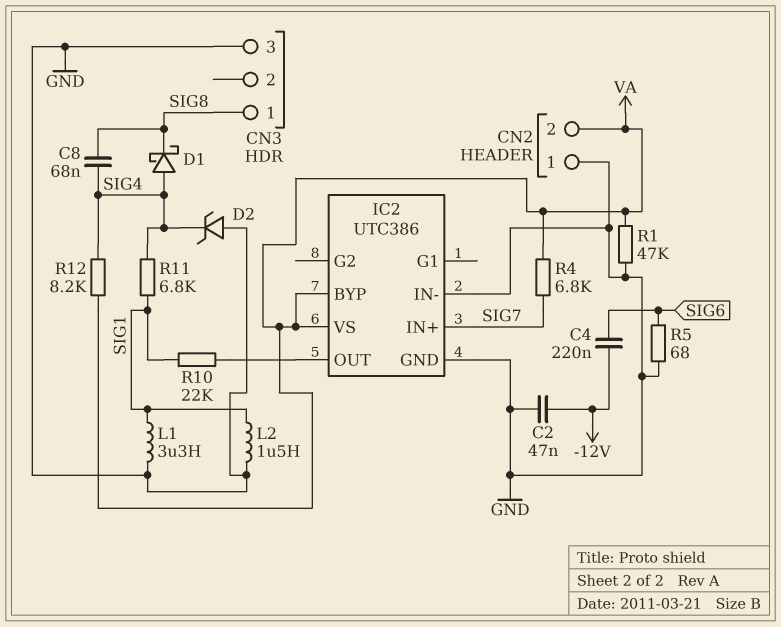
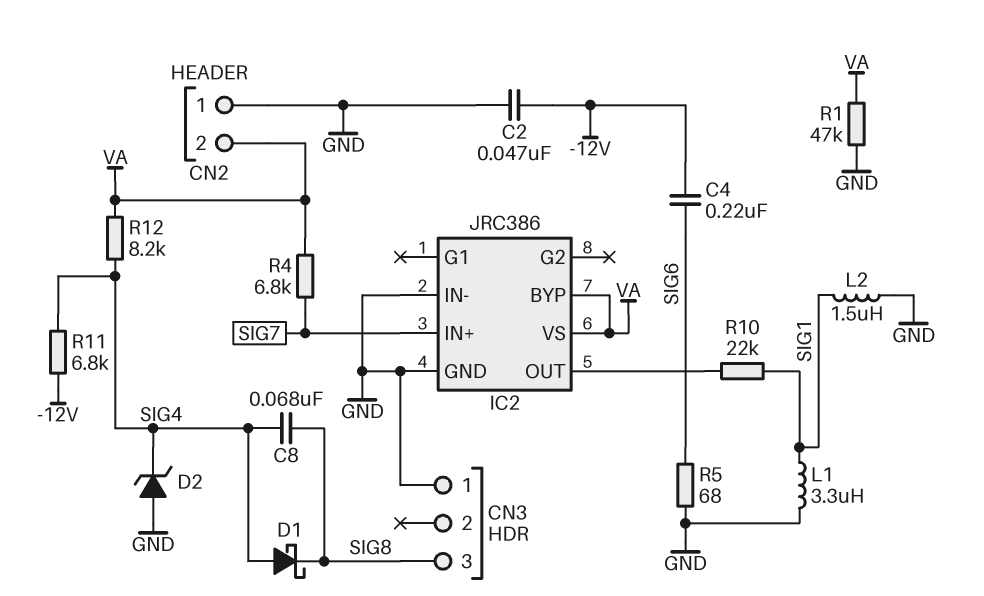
CN3 pin 1: SIG8 -> GND
CN3 pin 3: GND -> SIG8
IC2: UTC386 -> JRC386
R11: 6.8k (SIG1, SIG4) -> 6.8k (-12V, SIG4)

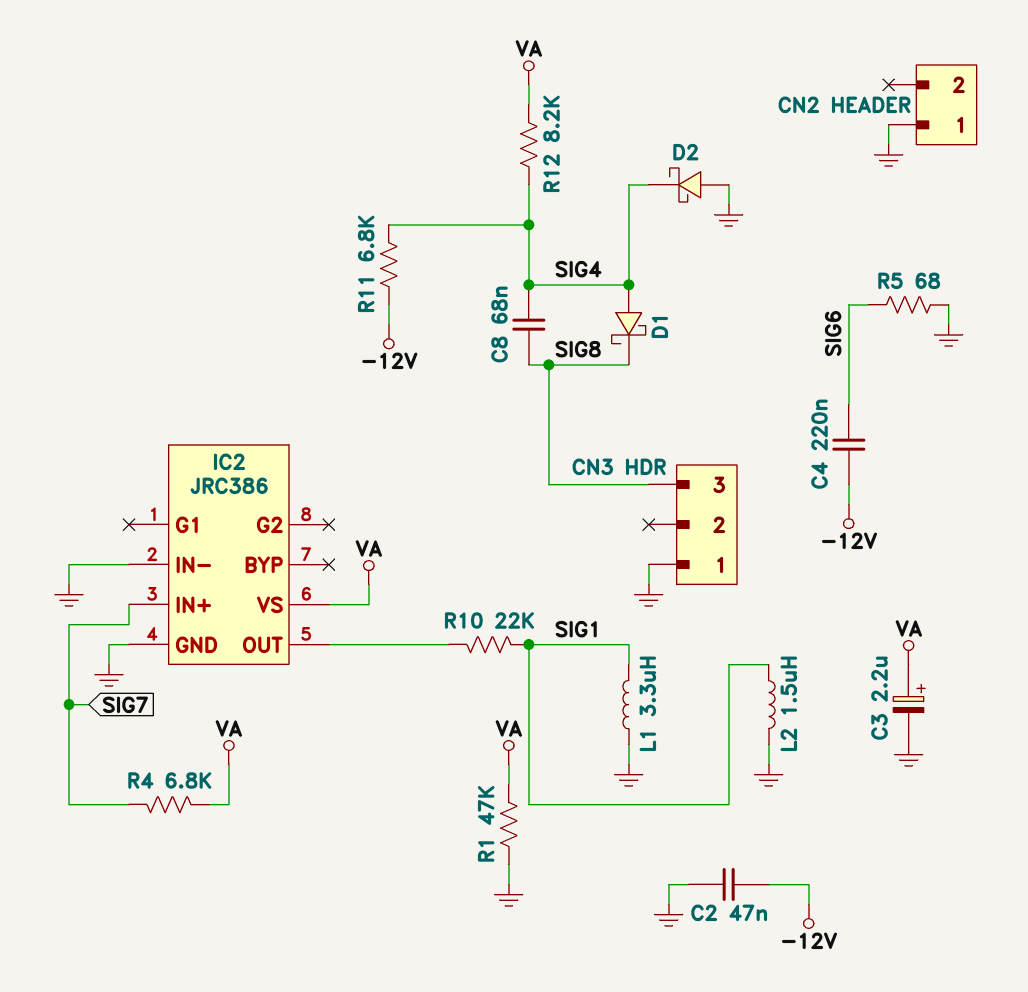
C3: none -> 2.2uF (plus VA, minus GND)
CN2 pin 2: VA -> none
D2: zener (A GND, K SIG4) -> schottky (A GND, K SIG4)
IC2 pin BYP: VA -> none

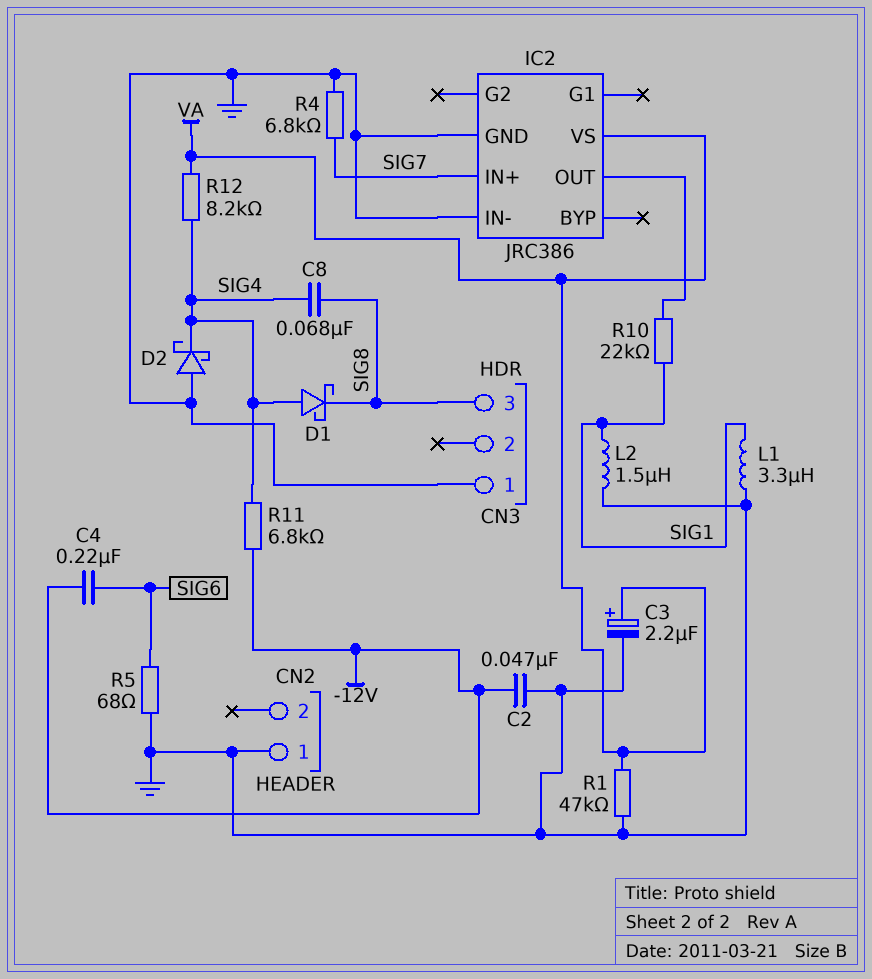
R4: 6.8k (SIG7, VA) -> 6.8k (GND, SIG7)

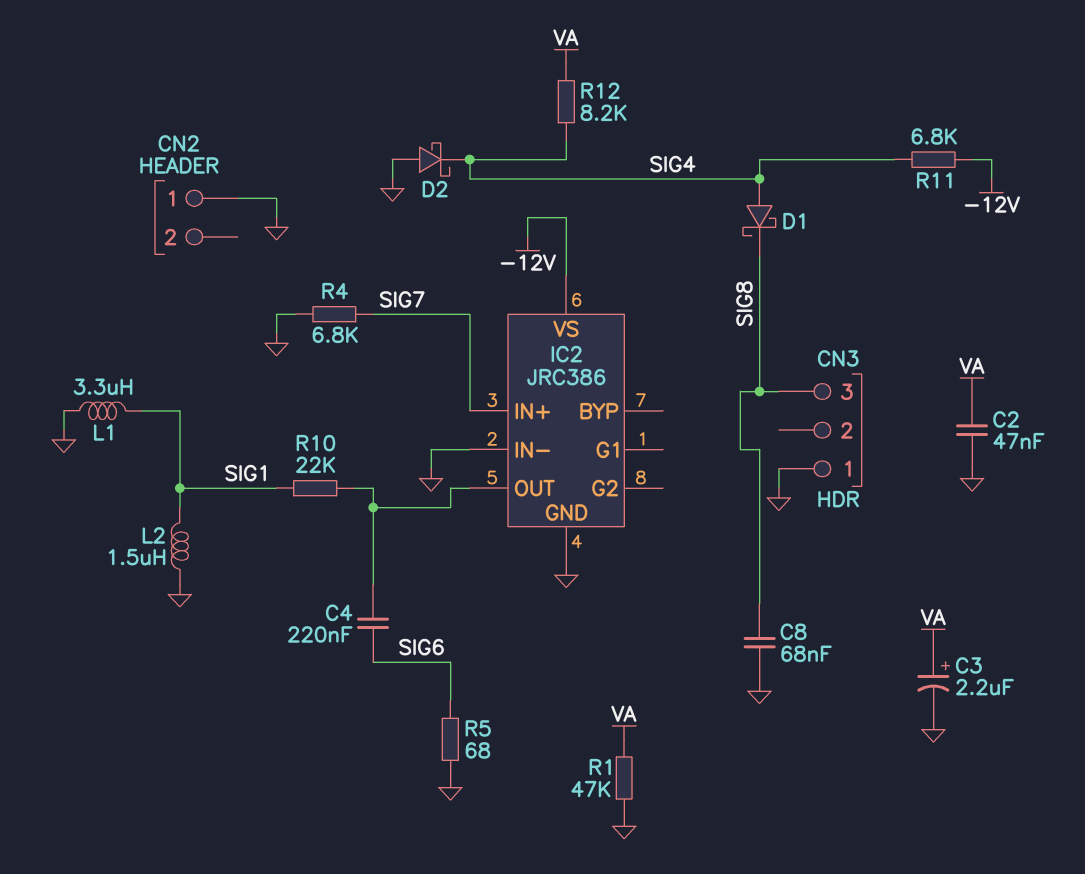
C2: 47nF (-12V, GND) -> 47nF (GND, VA)
C4: 220nF (-12V, SIG6) -> 220nF (IC2/OUT, SIG6)
C8: 68nF (SIG4, SIG8) -> 68nF (GND, SIG8)
IC2 pin VS: VA -> -12V

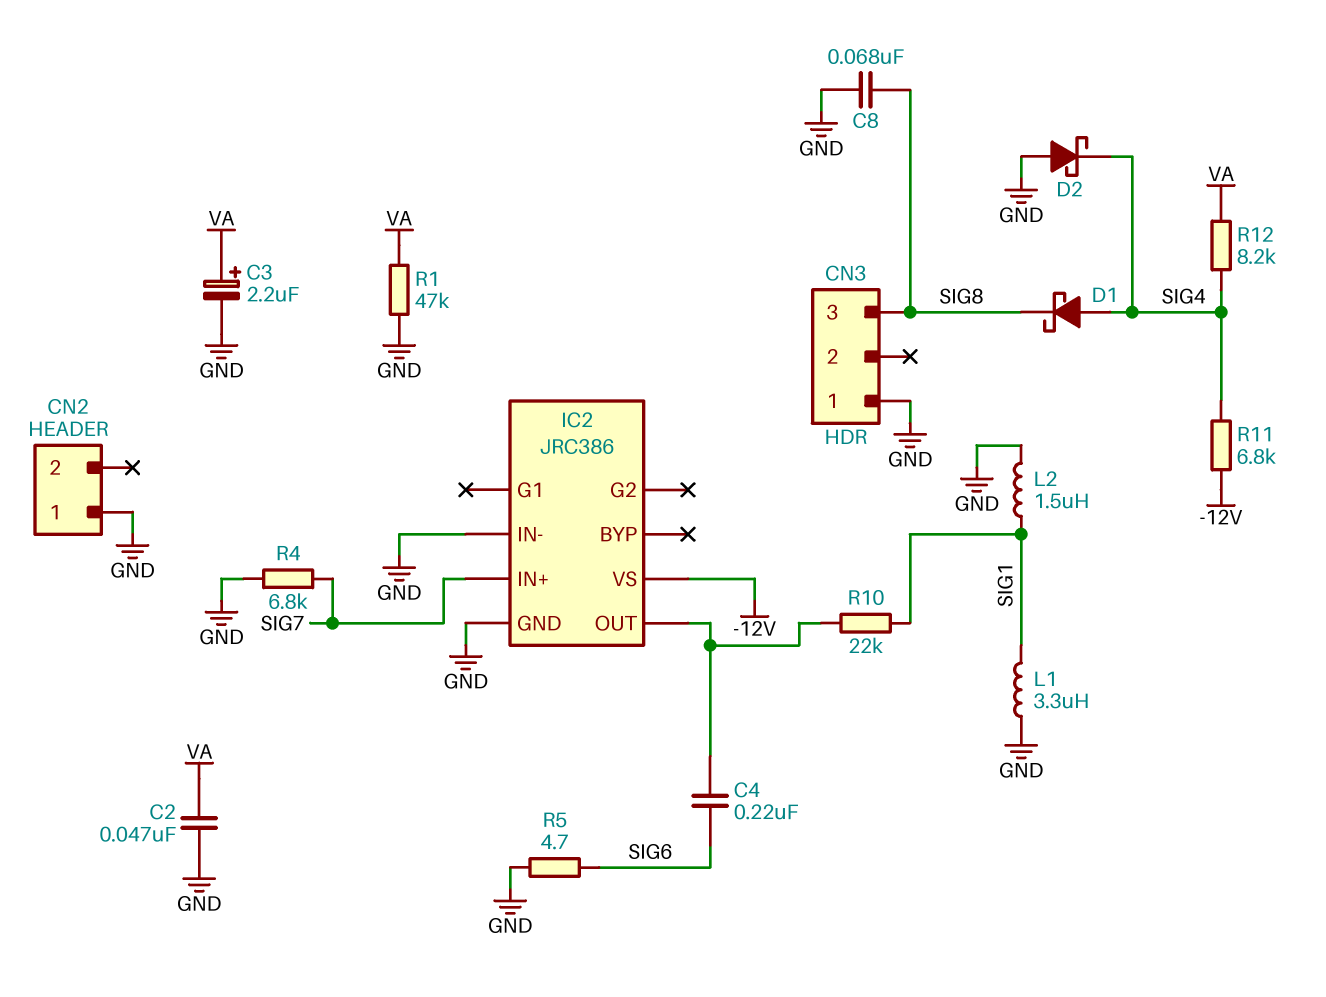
R5: 68 (GND, SIG6) -> 4.7 (GND, SIG6)

